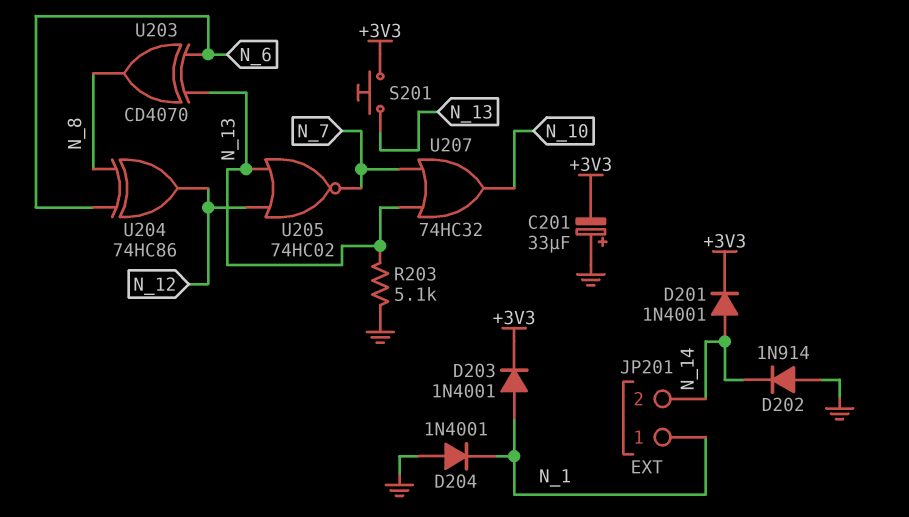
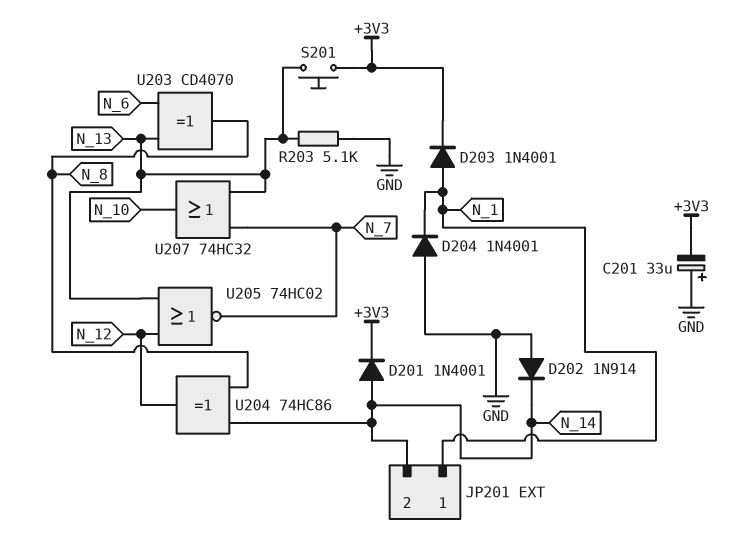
U204: XOR 74HC86 (in N_6, in N_8, out N_12) -> XOR 74HC86 (in N_8, in N_14, out N_12)

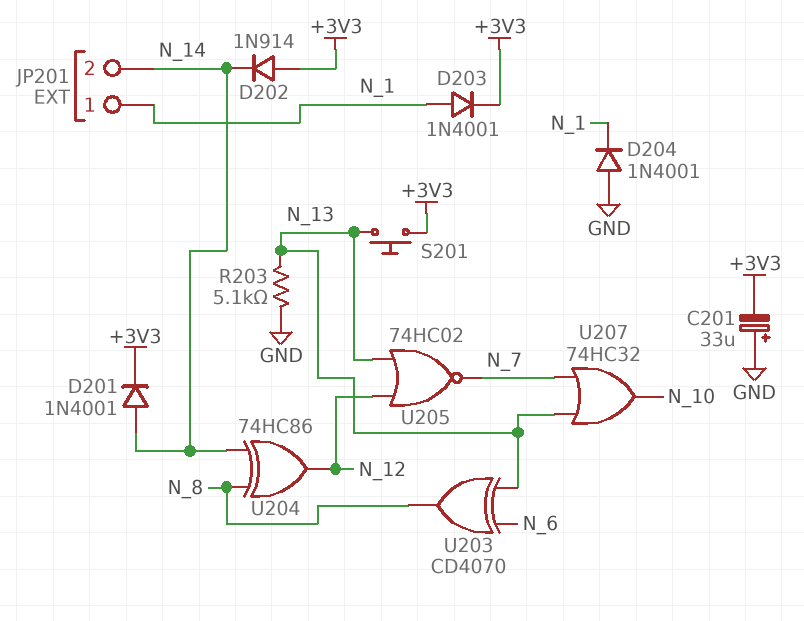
D202: diode 1N914 (A GND, K N_14) -> diode 1N914 (A +3V3, K N_14)

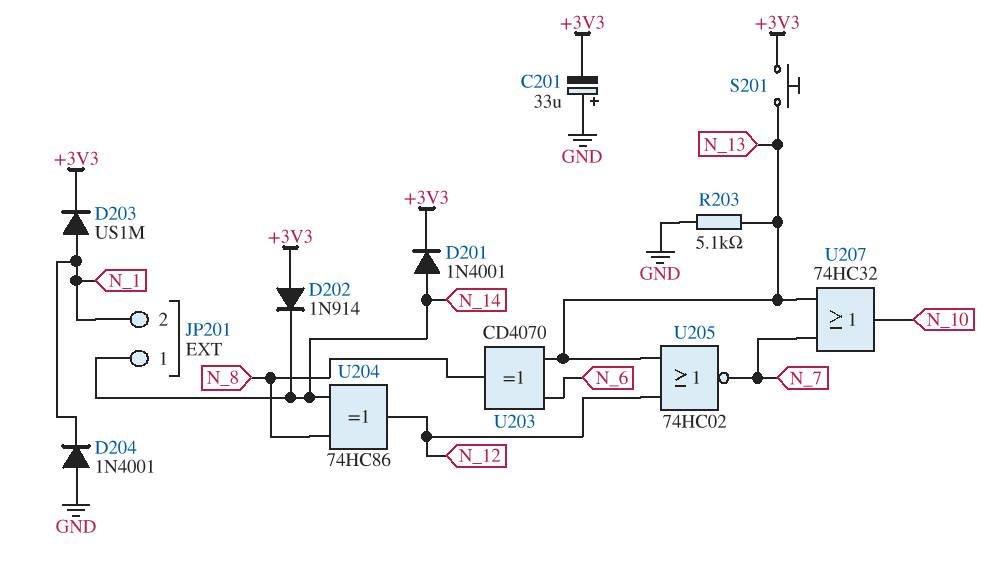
D203: diode 1N4001 (A N_1, K +3V3) -> diode US1M (A N_1, K +3V3)
JP201 pin 1: N_1 -> N_14
JP201 pin 2: N_14 -> N_1

